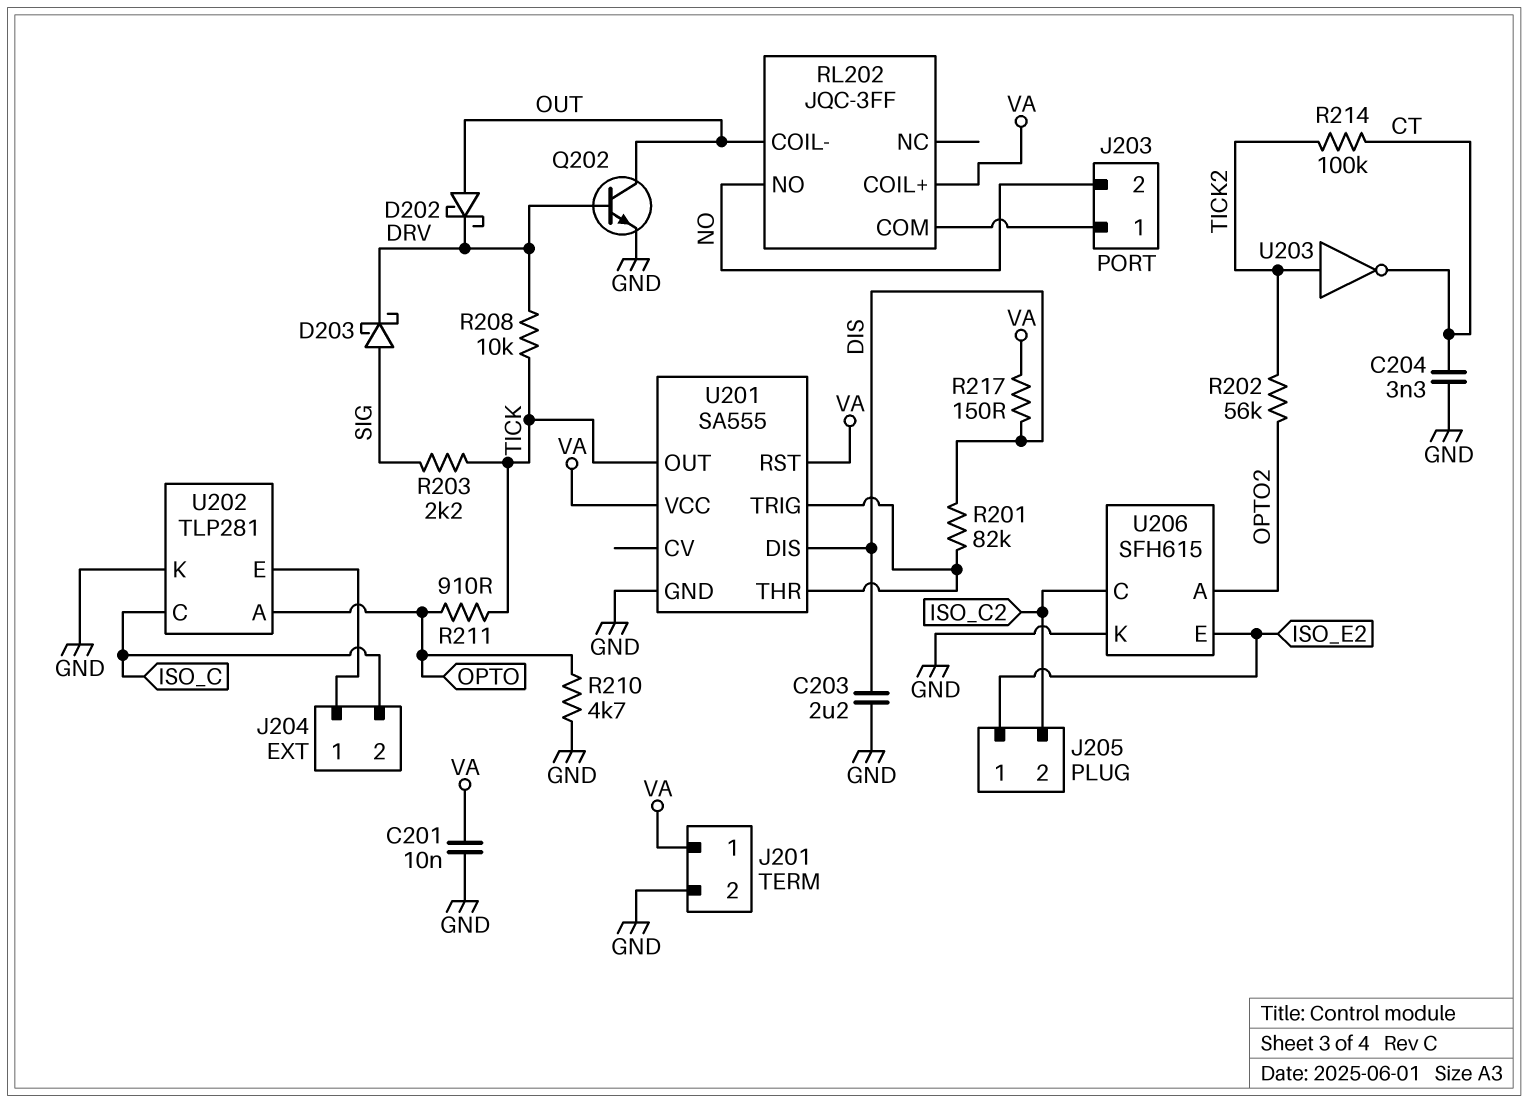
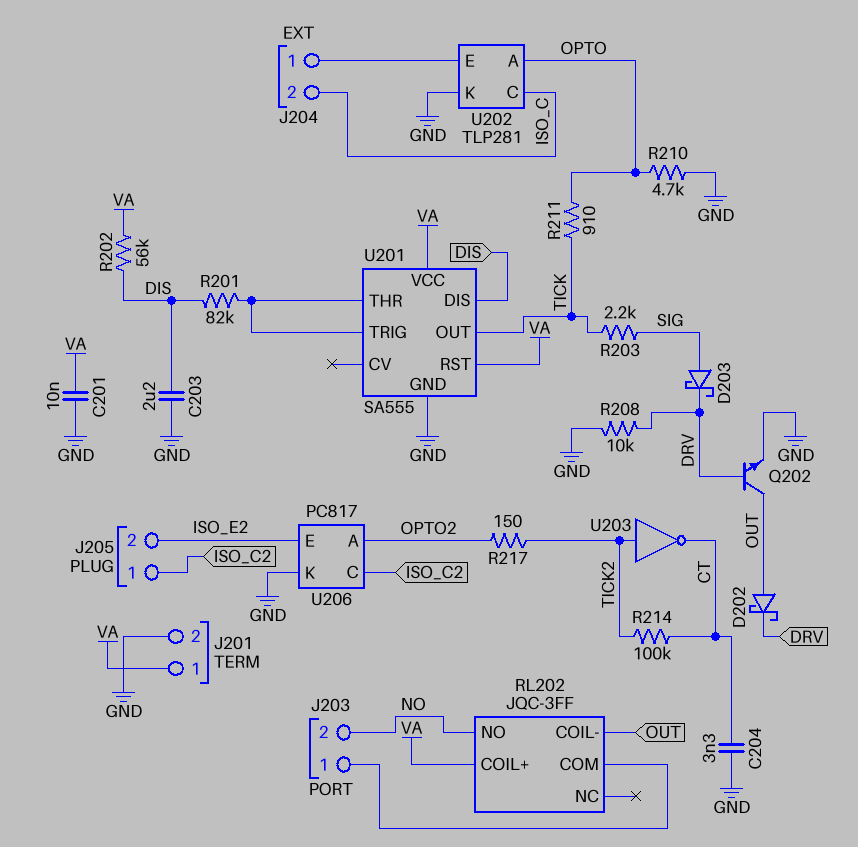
J205 pin 1: ISO_E2 -> ISO_C2
J205 pin 2: ISO_C2 -> ISO_E2
R202: 56k (OPTO2, TICK2) -> 56k (DIS, VA)
R208: 10k (DRV, TICK) -> 10k (DRV, GND)
R217: 150 (DIS, VA) -> 150 (OPTO2, TICK2)
U206: SFH615 -> PC817

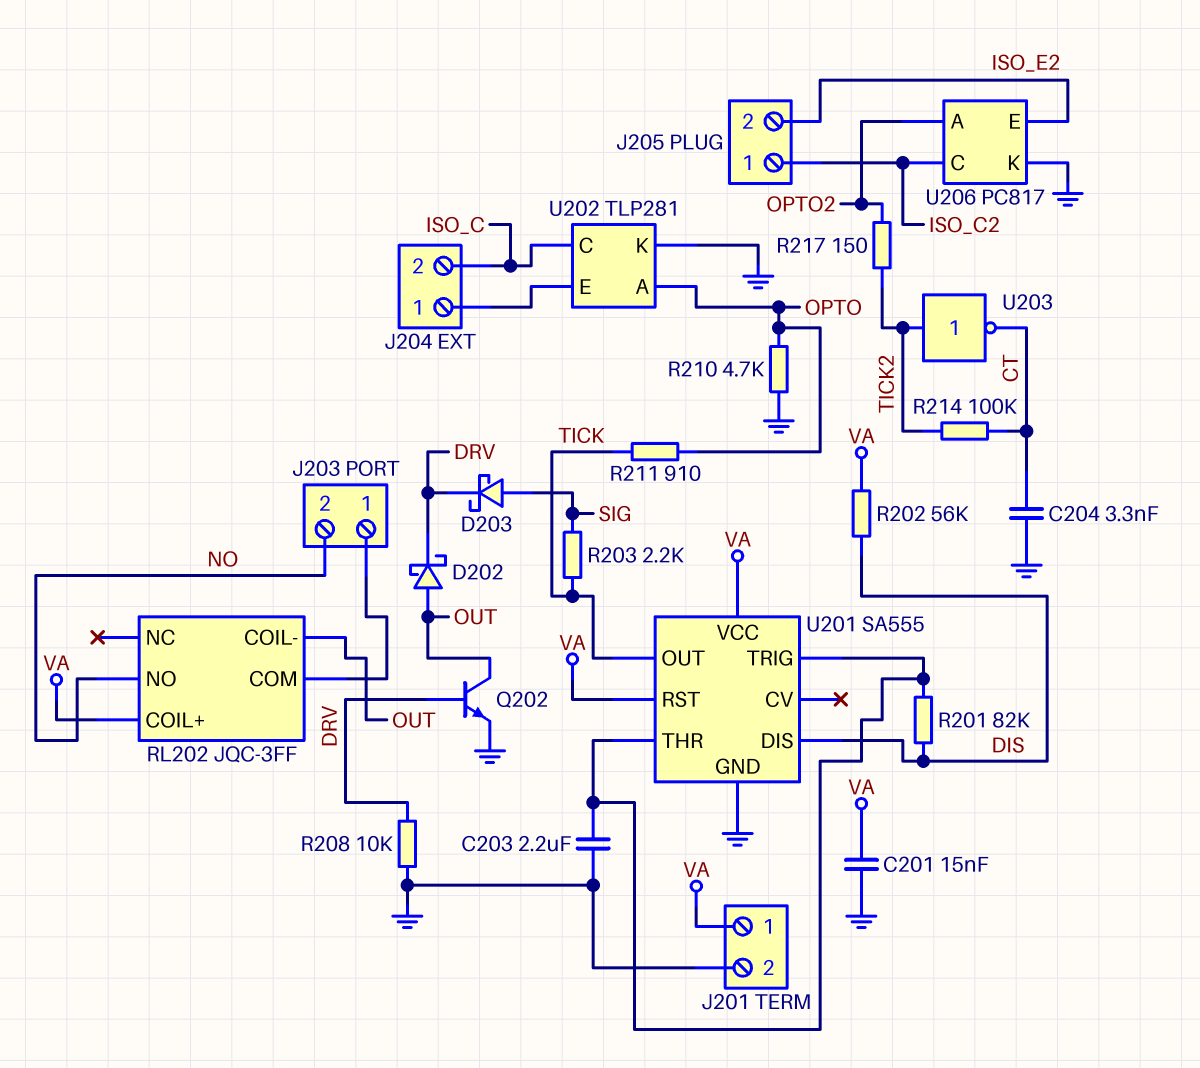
C201: 10nF (GND, VA) -> 15nF (GND, VA)
C203: 2.2uF (DIS, GND) -> 2.2uF (GND, U201/THR)

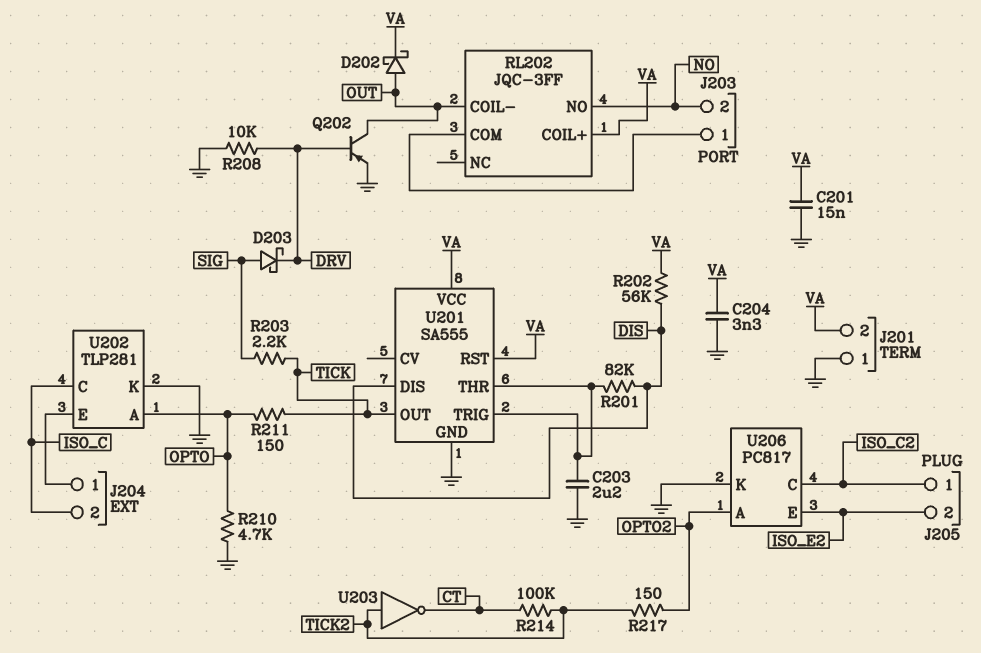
C204: 3.3nF (CT, GND) -> 3.3nF (GND, VA)
D202: schottky (A OUT, K DRV) -> schottky (A OUT, K VA)
J201 pin 1: VA -> GND
J201 pin 2: GND -> VA
Q202: NPN (B DRV, C OUT, E GND) -> PNP (B DRV, C OUT, E GND)
R211: 910 (OPTO, TICK) -> 150 (OPTO, TICK)

